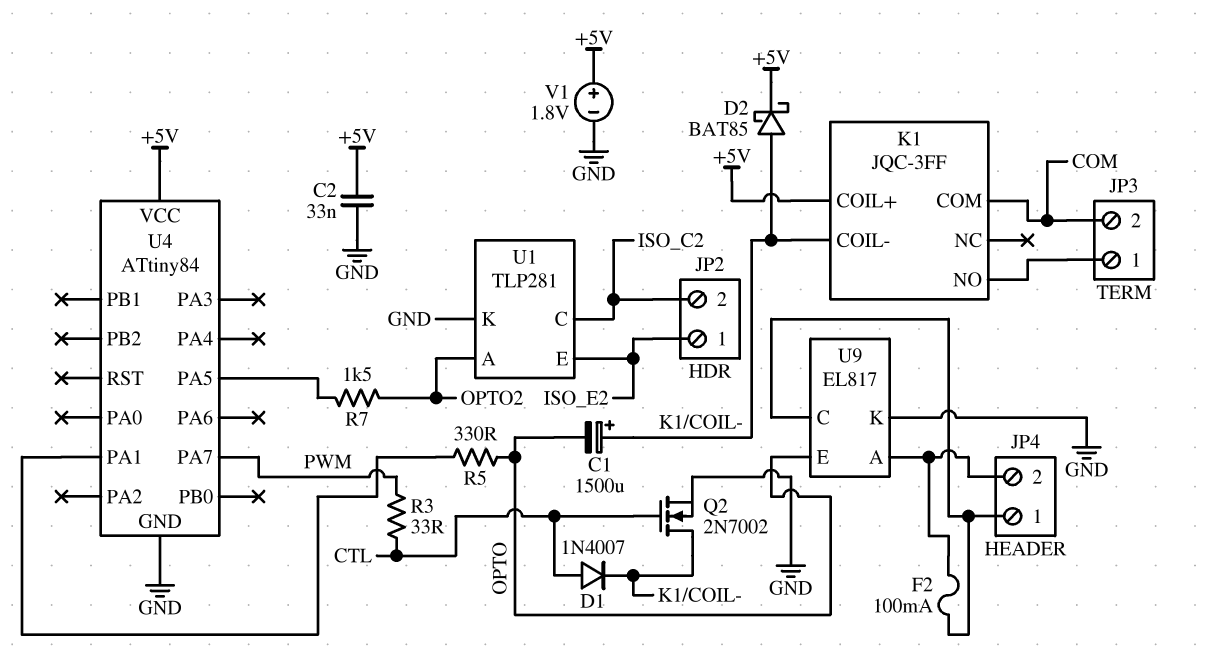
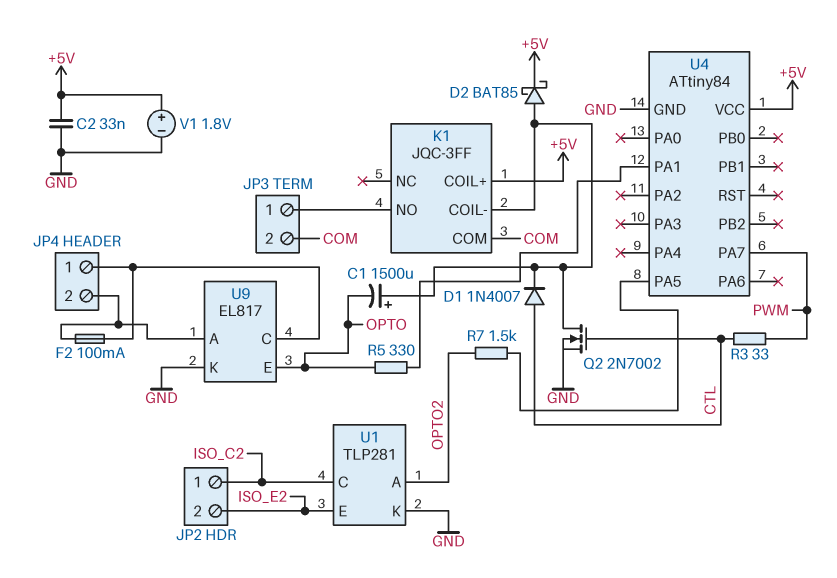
JP2 pin 1: ISO_E2 -> ISO_C2
JP2 pin 2: ISO_C2 -> ISO_E2

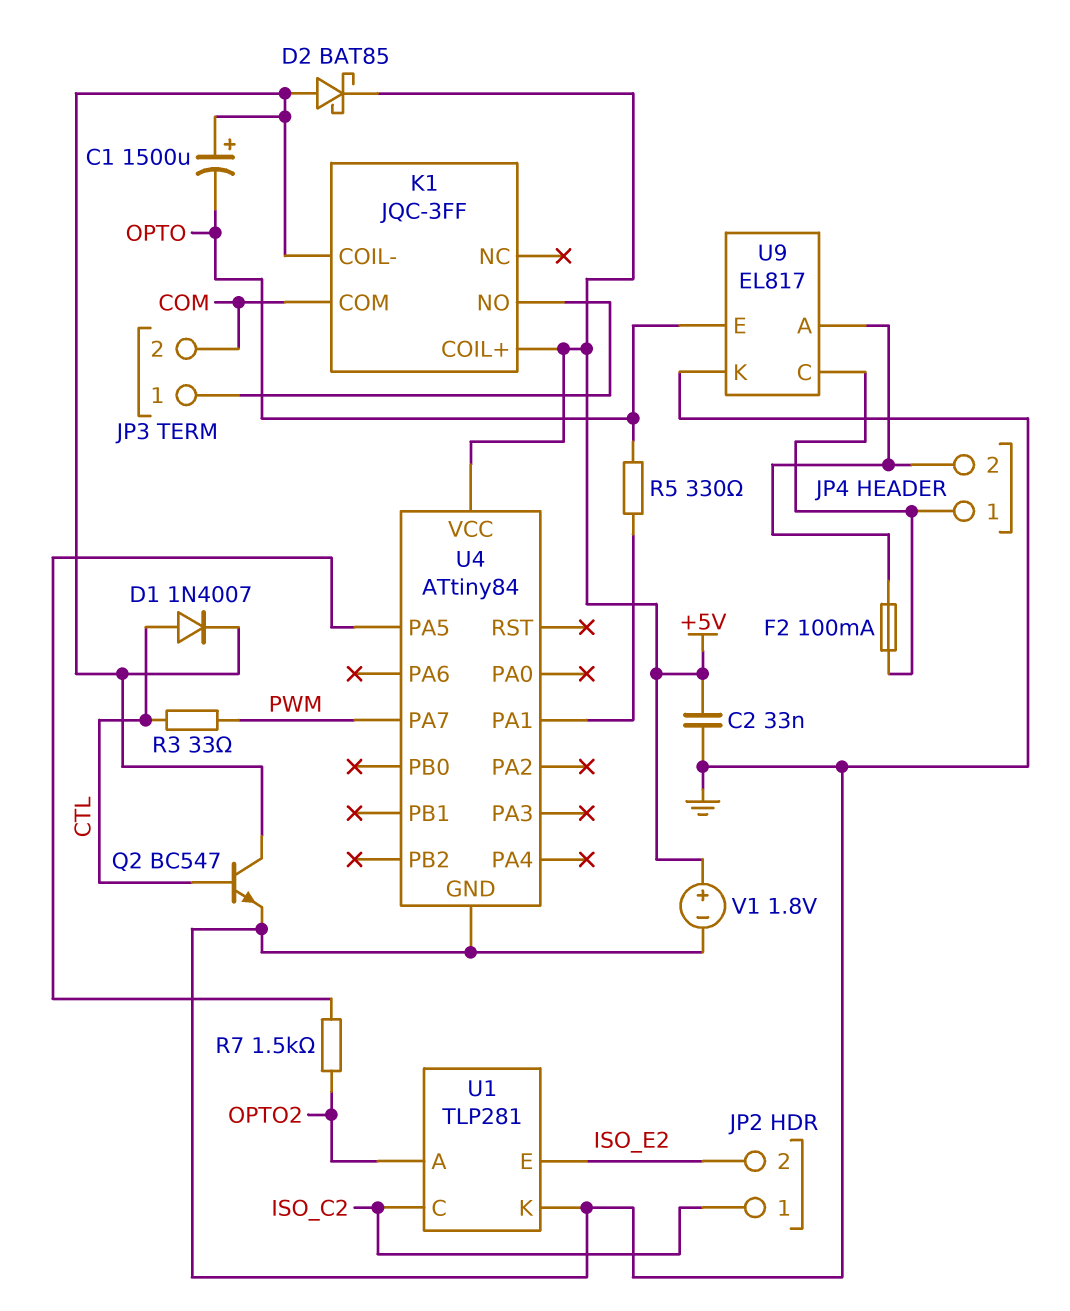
Q2: NMOS 2N7002 (G CTL, D K1/COIL-, S GND) -> NPN BC547 (B CTL, C K1/COIL-, E GND)

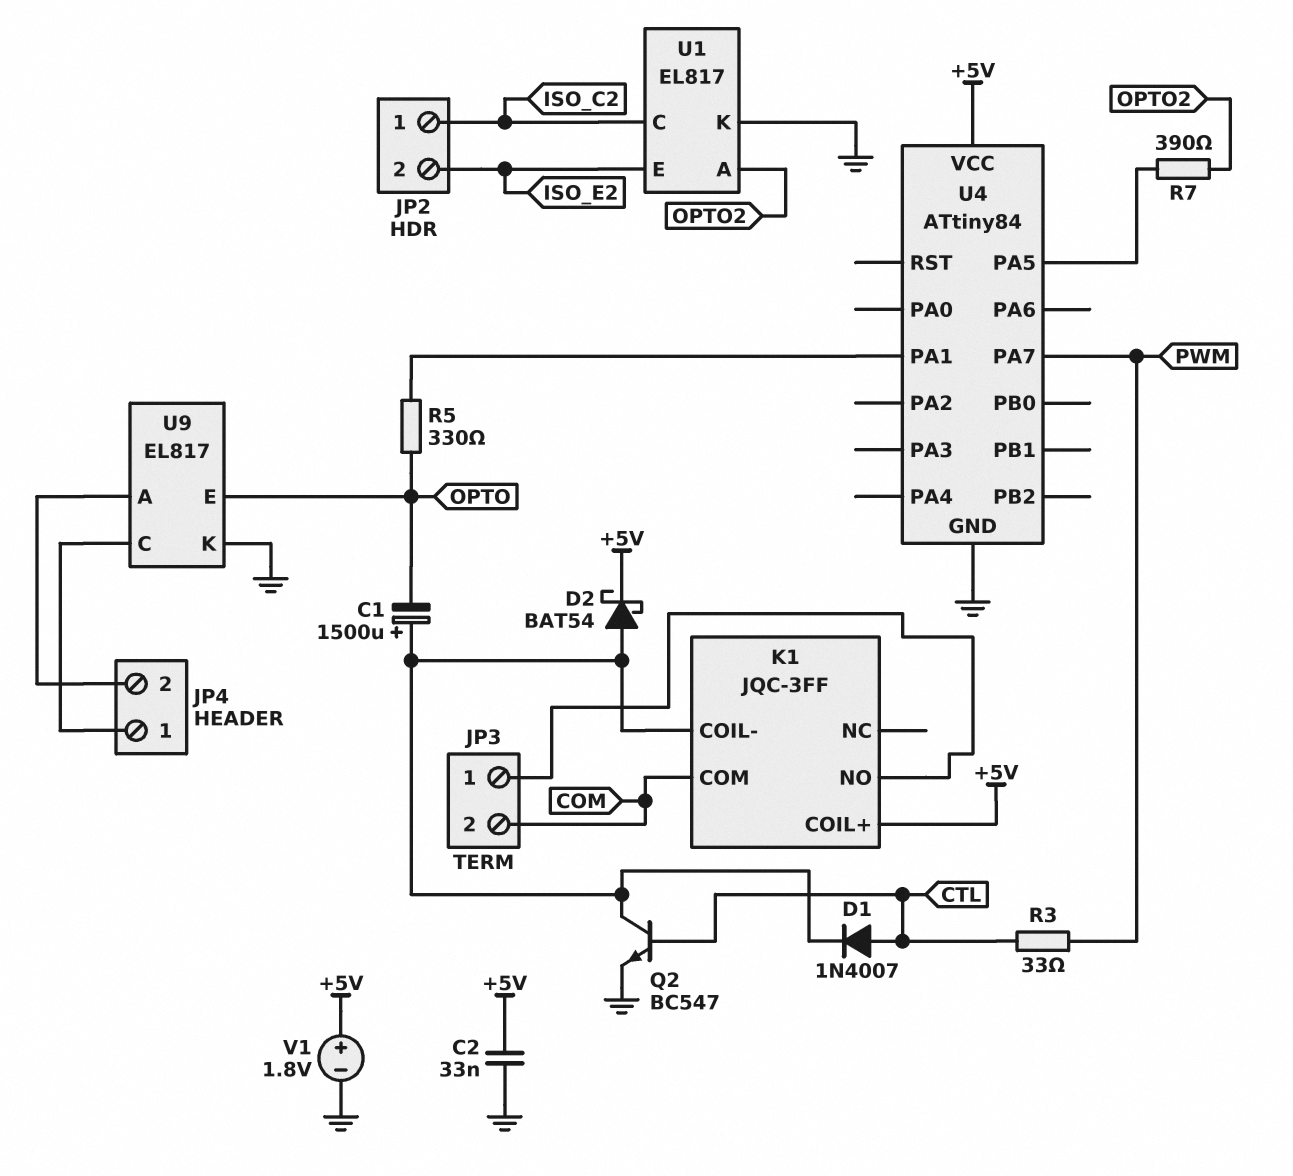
D2: schottky BAT85 (A K1/COIL-, K +5V) -> schottky BAT54 (A K1/COIL-, K +5V)
F2: 100mA (JP4/1, JP4/2) -> none
R7: 1.5k (OPTO2, U4/PA5) -> 390 (OPTO2, U4/PA5)
U1: TLP281 -> EL817

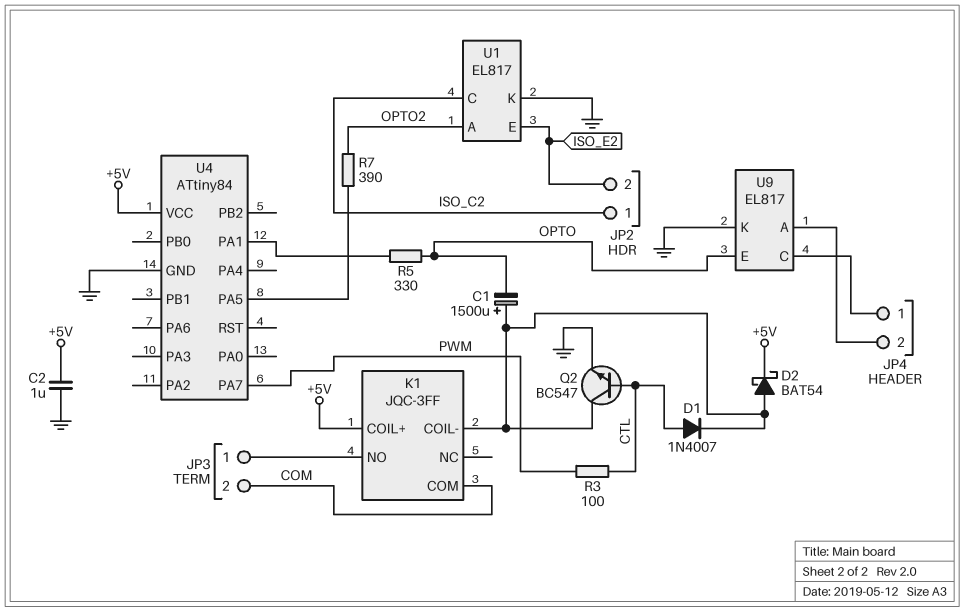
C2: 33nF (+5V, GND) -> 1uF (+5V, GND)
R3: 33 (CTL, PWM) -> 100 (CTL, PWM)
V1: 1.8V (plus +5V, minus GND) -> none

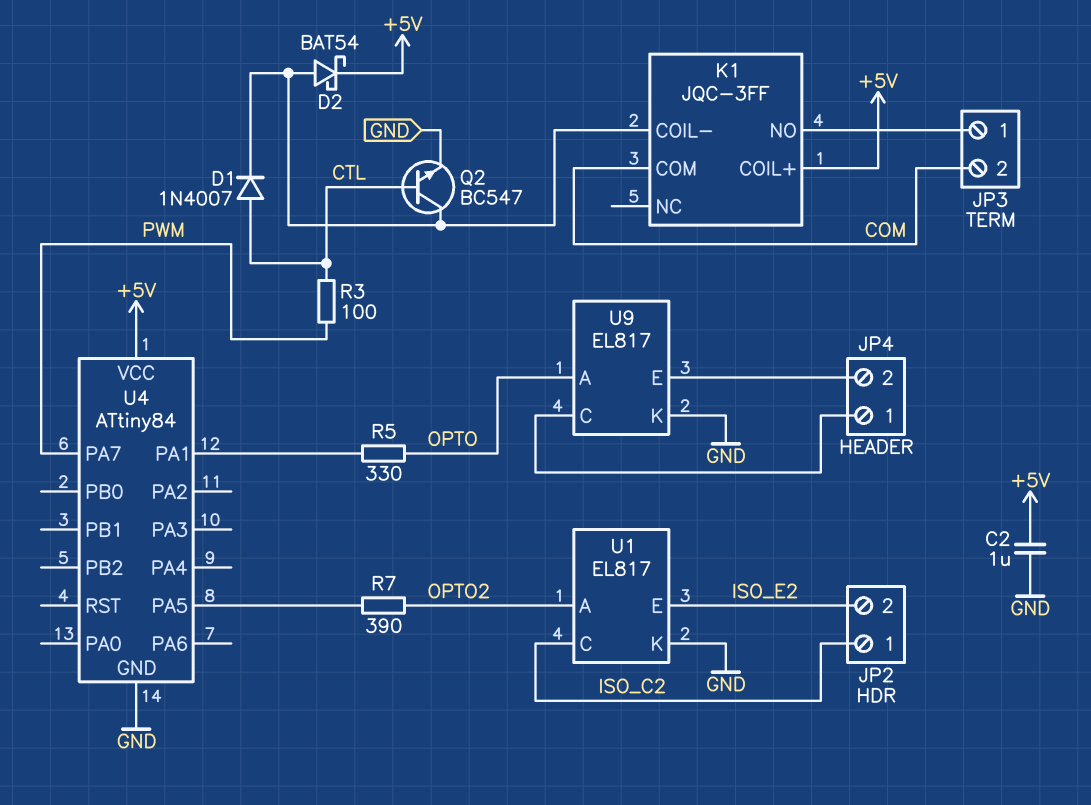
C1: 1500uF (plus K1/COIL-, minus OPTO) -> none
U9 pin A: JP4/2 -> OPTO
U9 pin E: OPTO -> JP4/2

